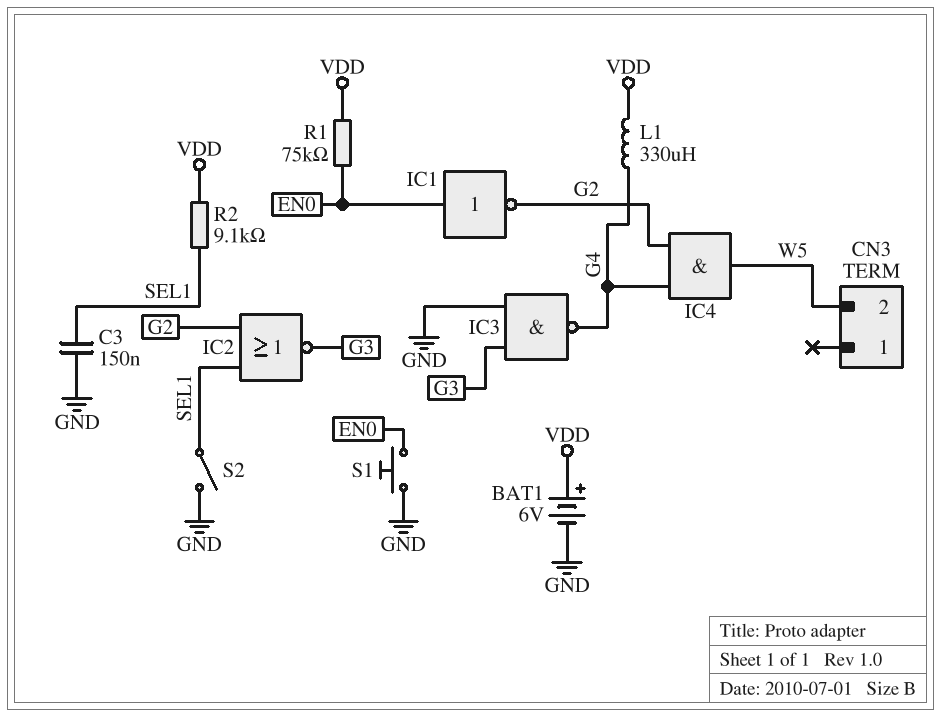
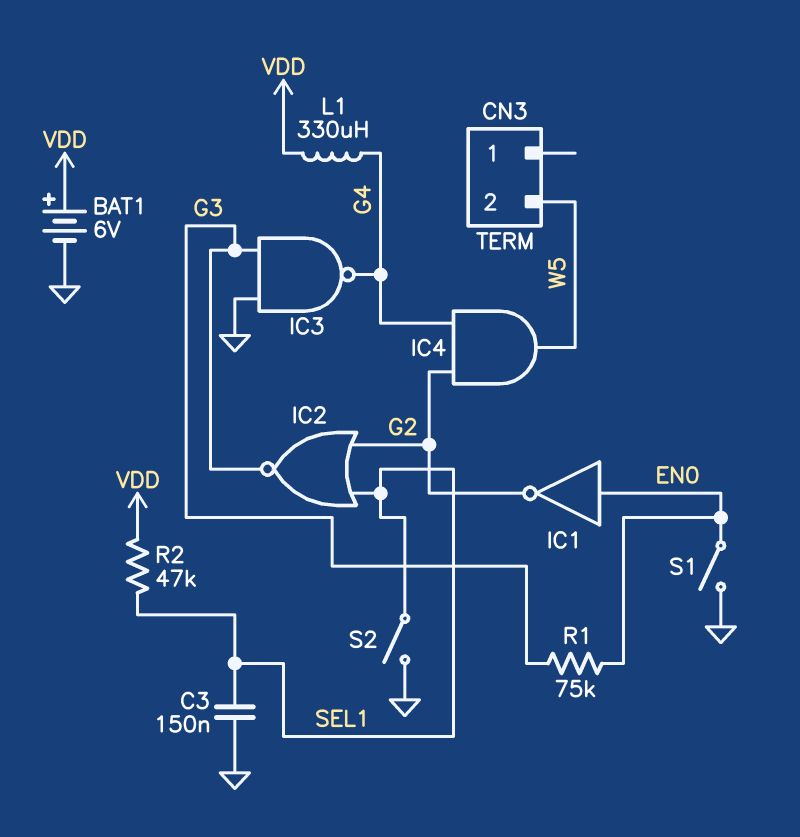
R1: 75k (EN0, VDD) -> 75k (EN0, G3)
R2: 9.1k (SEL1, VDD) -> 47k (SEL1, VDD)
S1: button (EN0, GND) -> switch (EN0, GND)

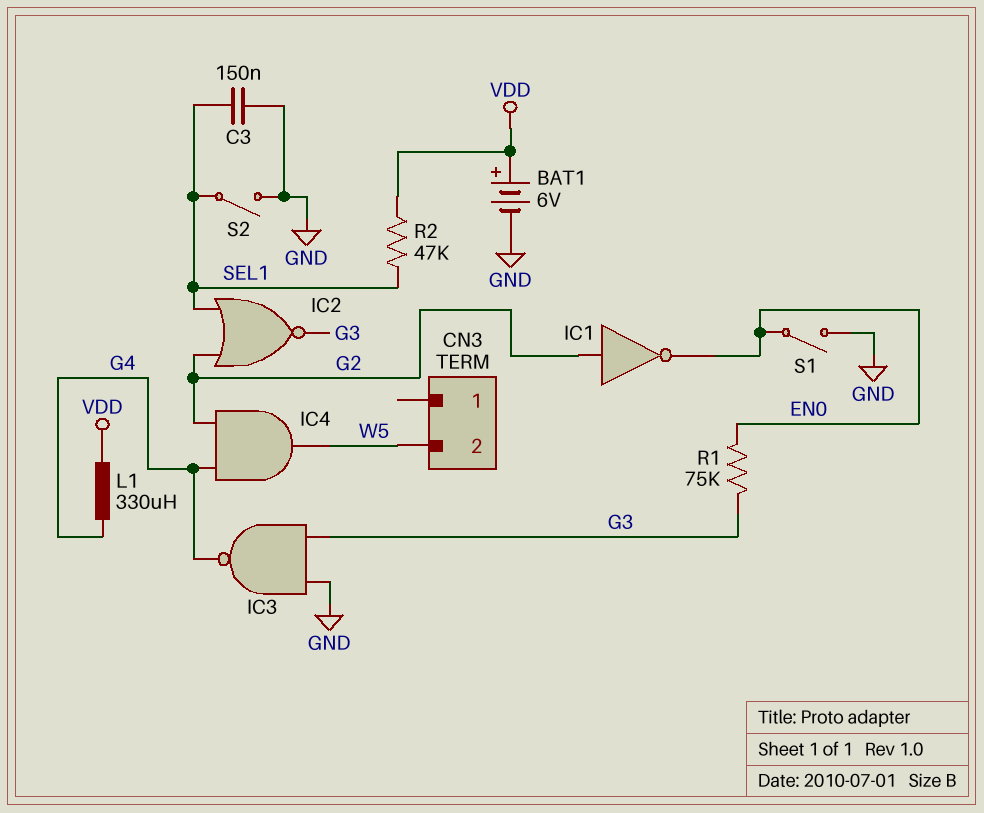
IC1: NOT (in EN0, out G2) -> NOT (in G2, out EN0)

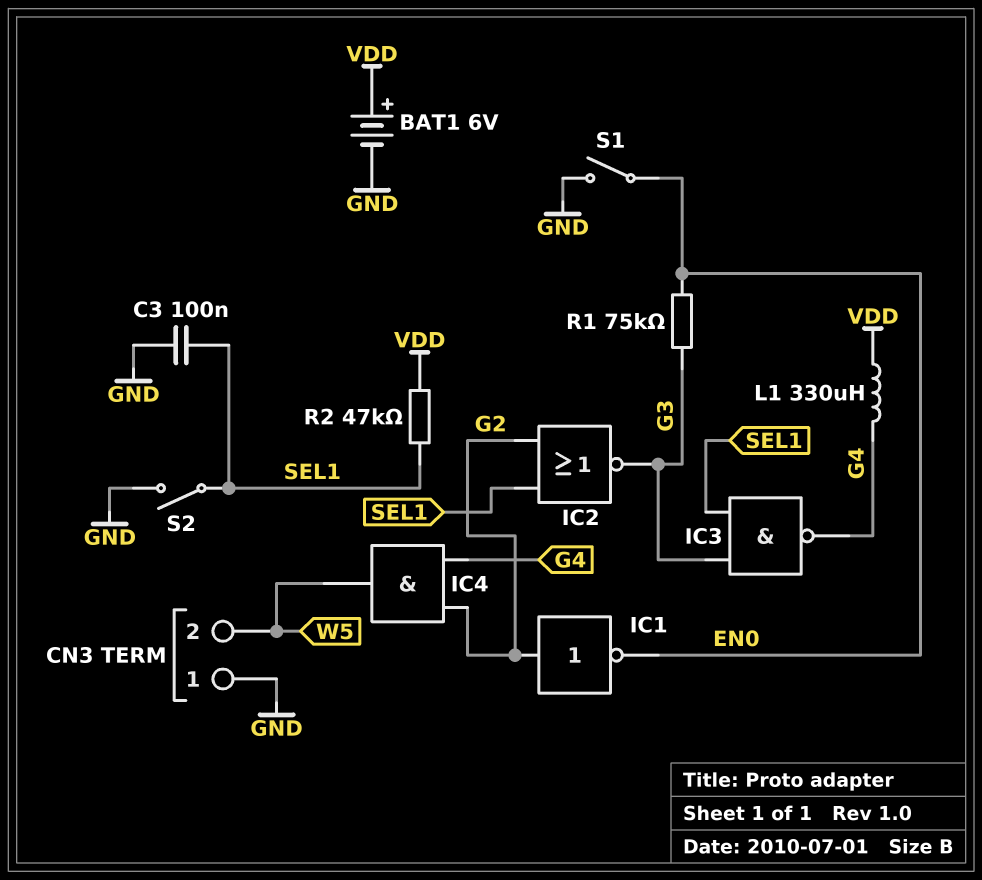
C3: 150nF (GND, SEL1) -> 100nF (GND, SEL1)
CN3 pin 1: none -> GND
IC3: NAND (in G3, in GND, out G4) -> NAND (in G3, in SEL1, out G4)

